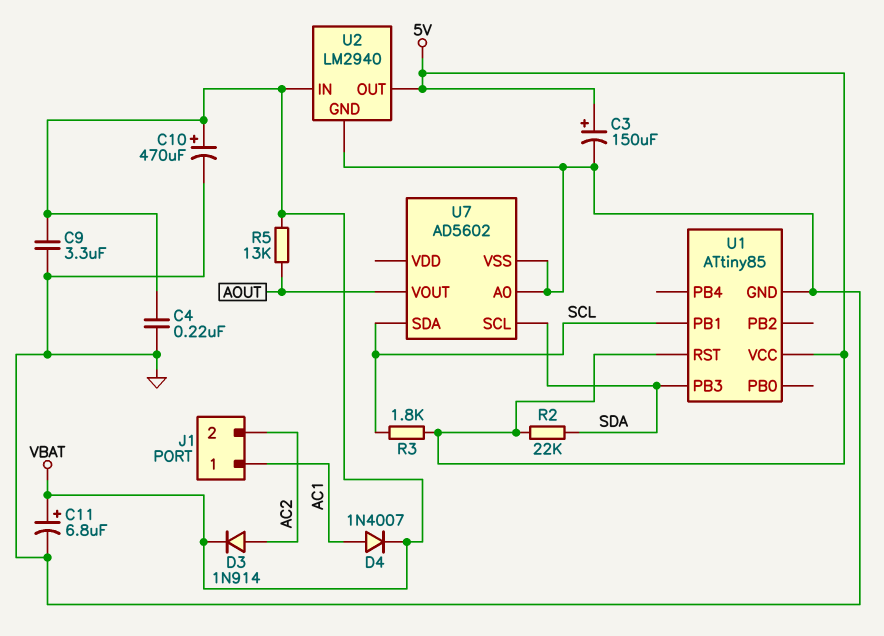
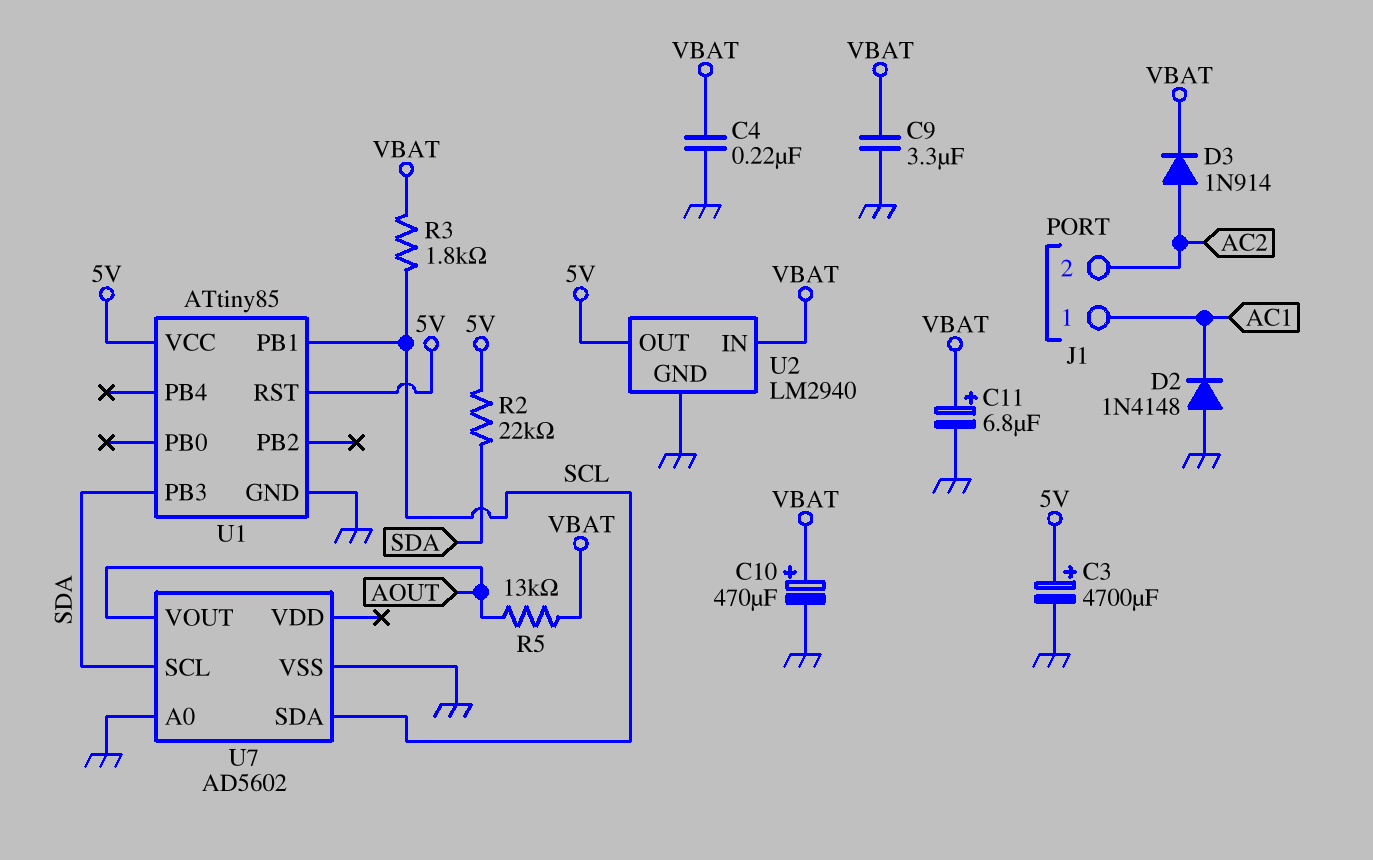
C3: 150uF (plus 5V, minus GND) -> 4700uF (plus 5V, minus GND)
D2: none -> diode 1N4148 (A GND, K AC1)
D4: diode 1N4007 (A AC1, K VBAT) -> none
R3: 1.8k (5V, SCL) -> 1.8k (SCL, VBAT)

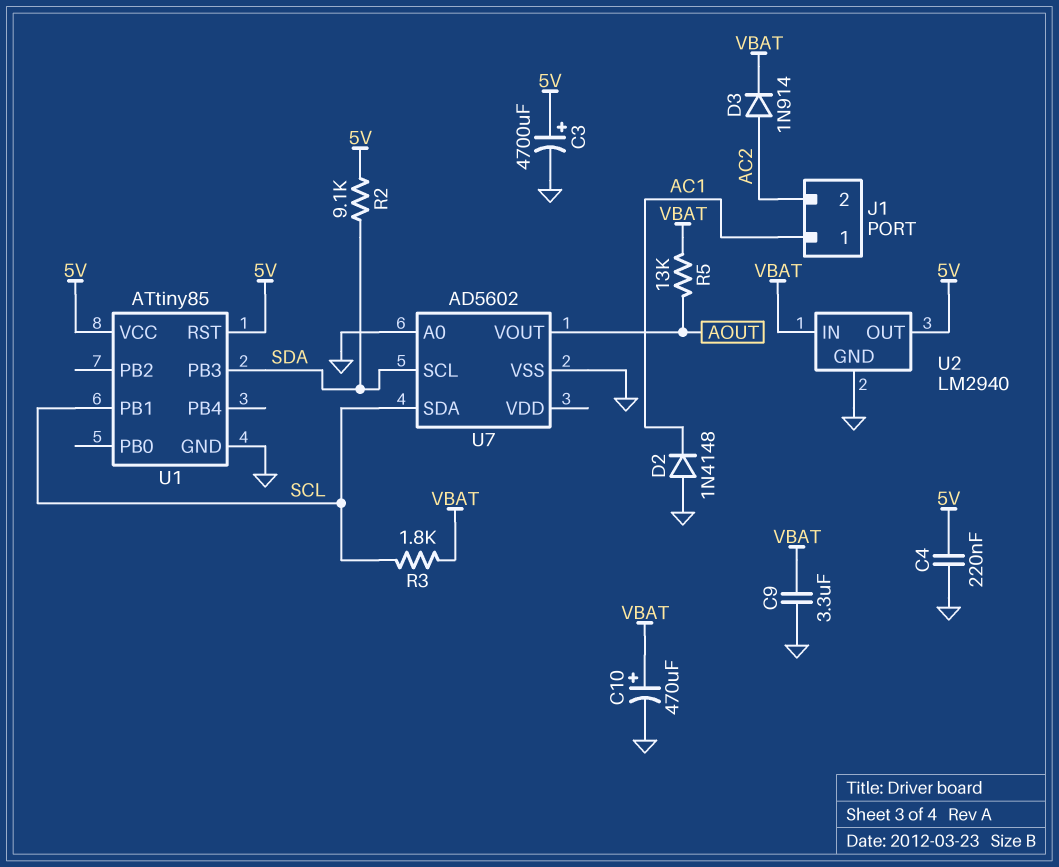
C4: 220nF (GND, VBAT) -> 220nF (5V, GND)
C11: 6.8uF (plus VBAT, minus GND) -> none
R2: 22k (5V, SDA) -> 9.1k (5V, SDA)

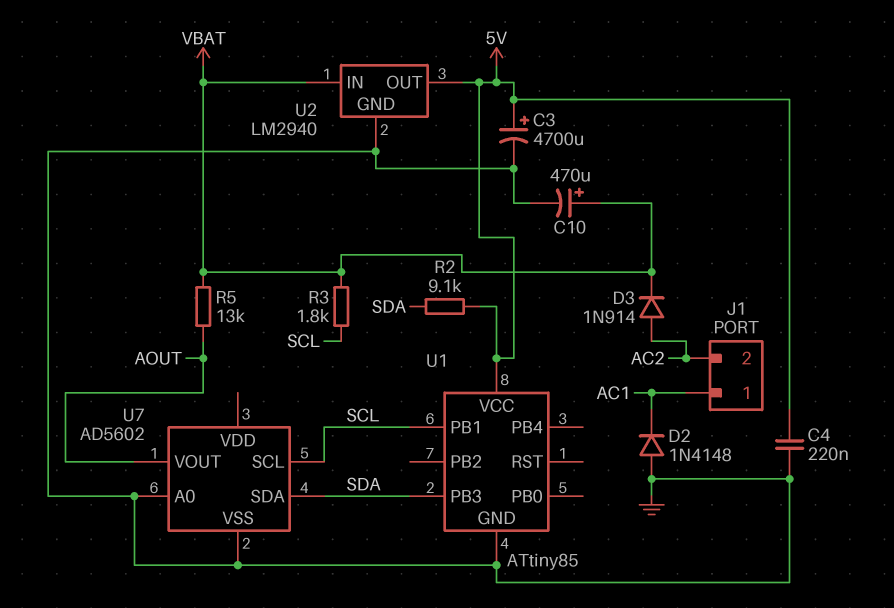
C9: 3.3uF (GND, VBAT) -> none
U1 pin RST: 5V -> none
U7 pin SCL: SDA -> SCL
U7 pin SDA: SCL -> SDA

